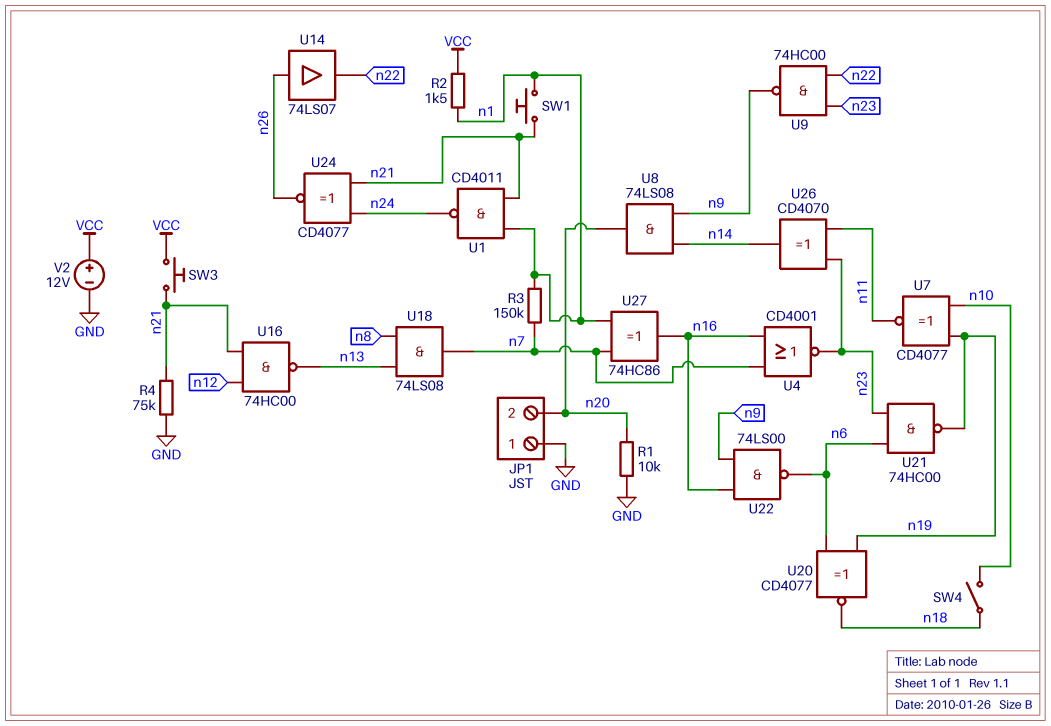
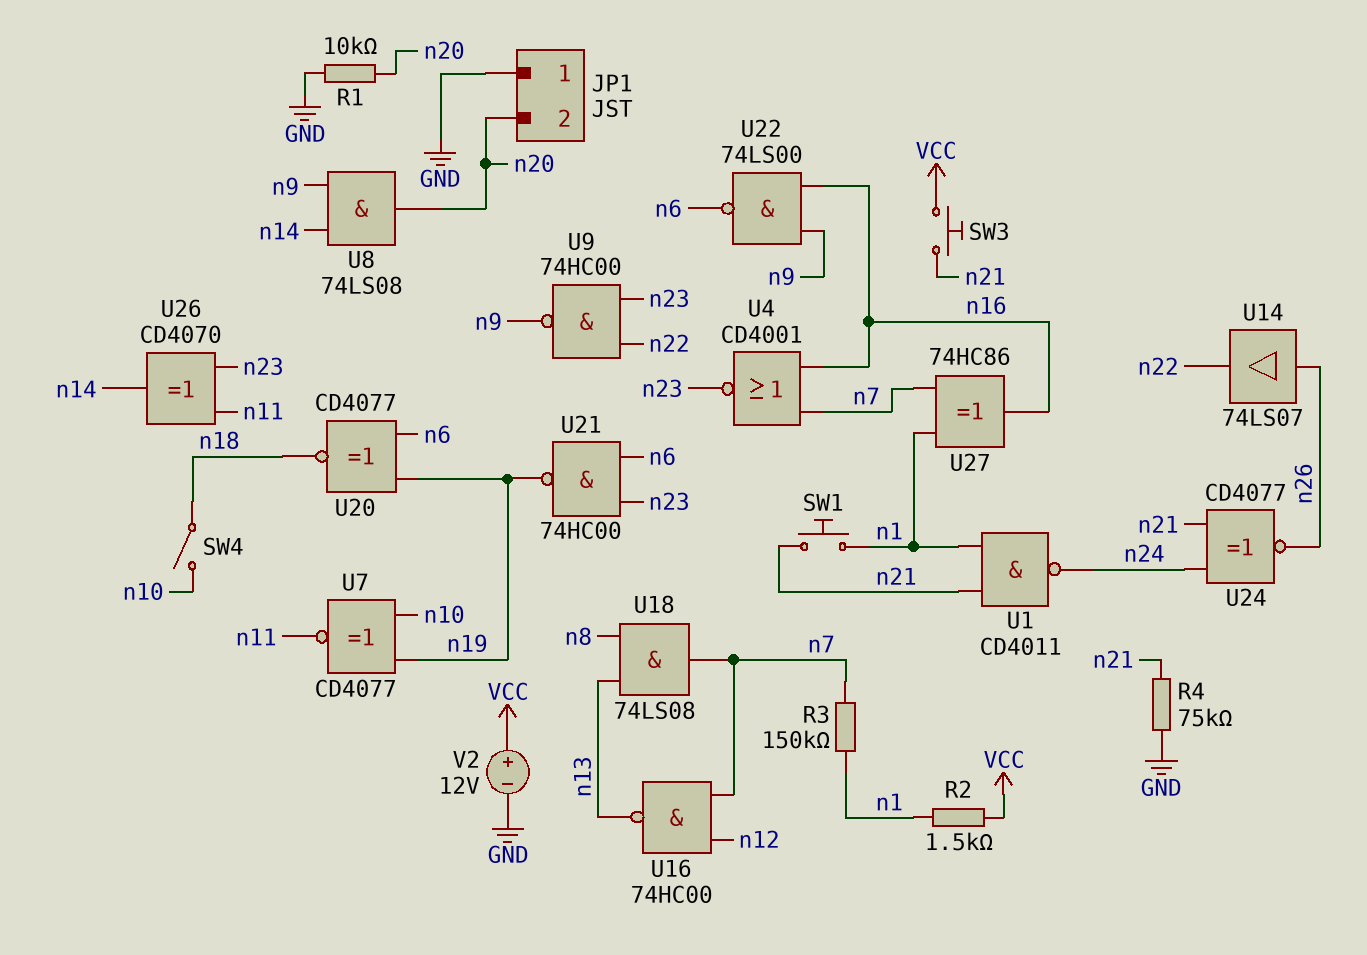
U16: NAND 74HC00 (in n12, in n21, out n13) -> NAND 74HC00 (in n7, in n12, out n13)

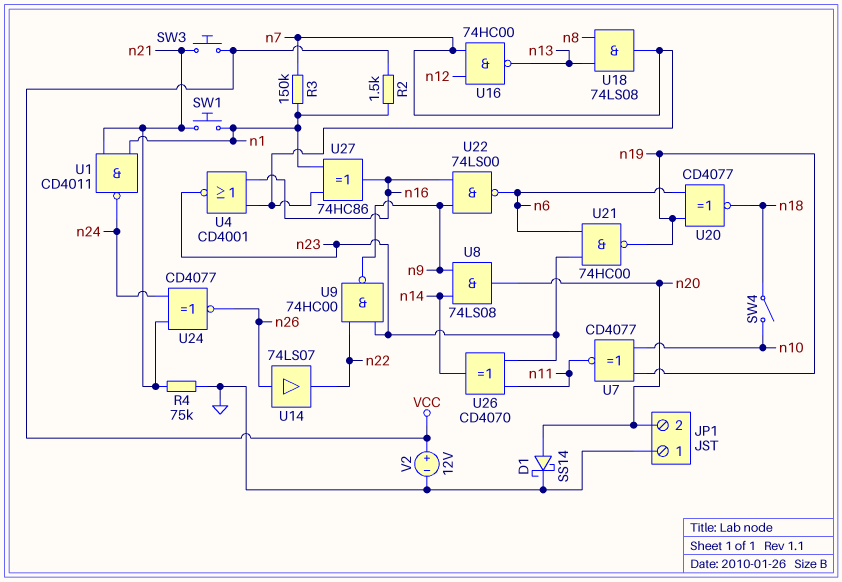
D1: none -> schottky SS14 (A n20, K GND)
R1: 10k (GND, n20) -> none

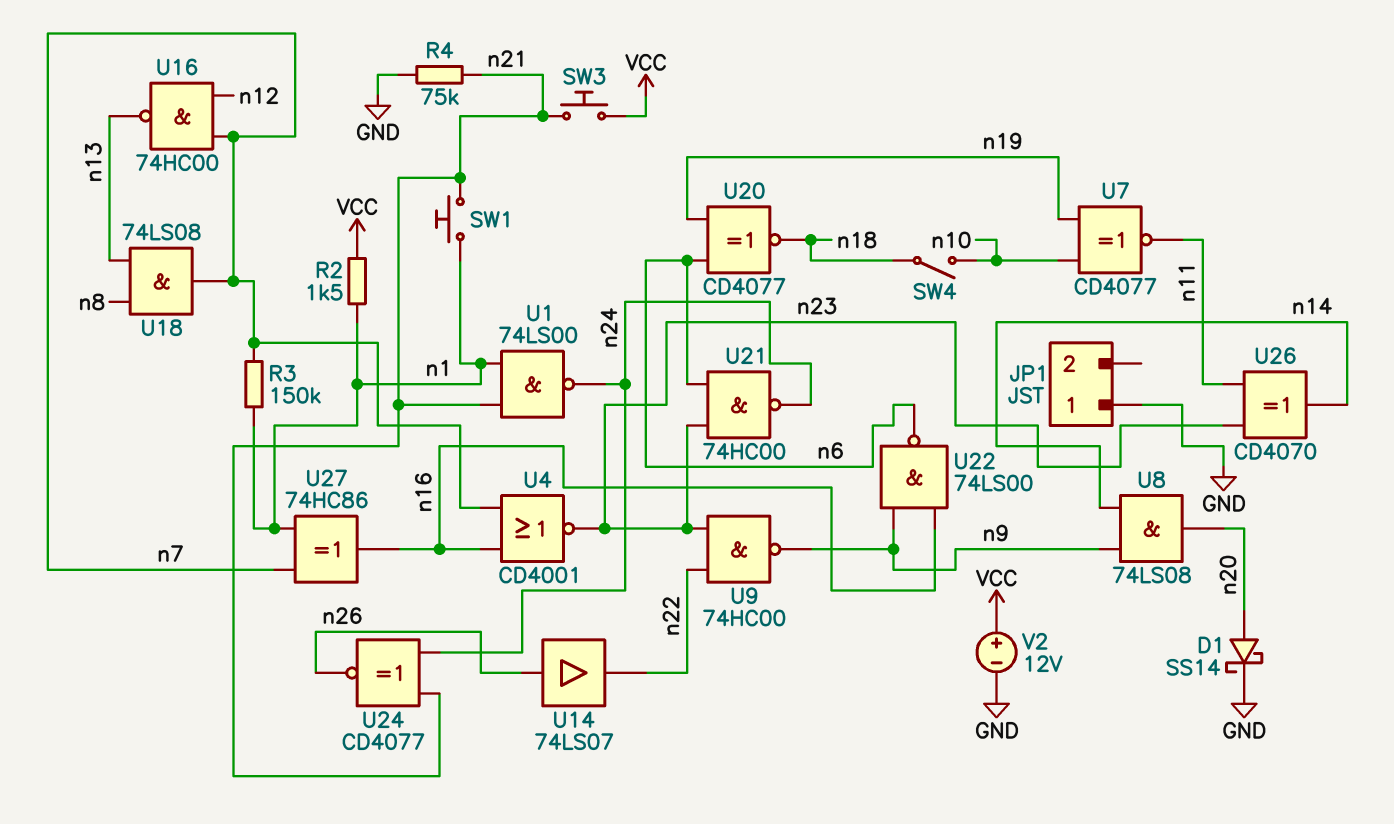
JP1 pin 2: n20 -> none
U1: NAND CD4011 (in n1, in n21, out n24) -> NAND 74LS00 (in n1, in n21, out n24)
U21: NAND 74HC00 (in n6, in n23, out n19) -> NAND 74HC00 (in n6, in n23, out n24)

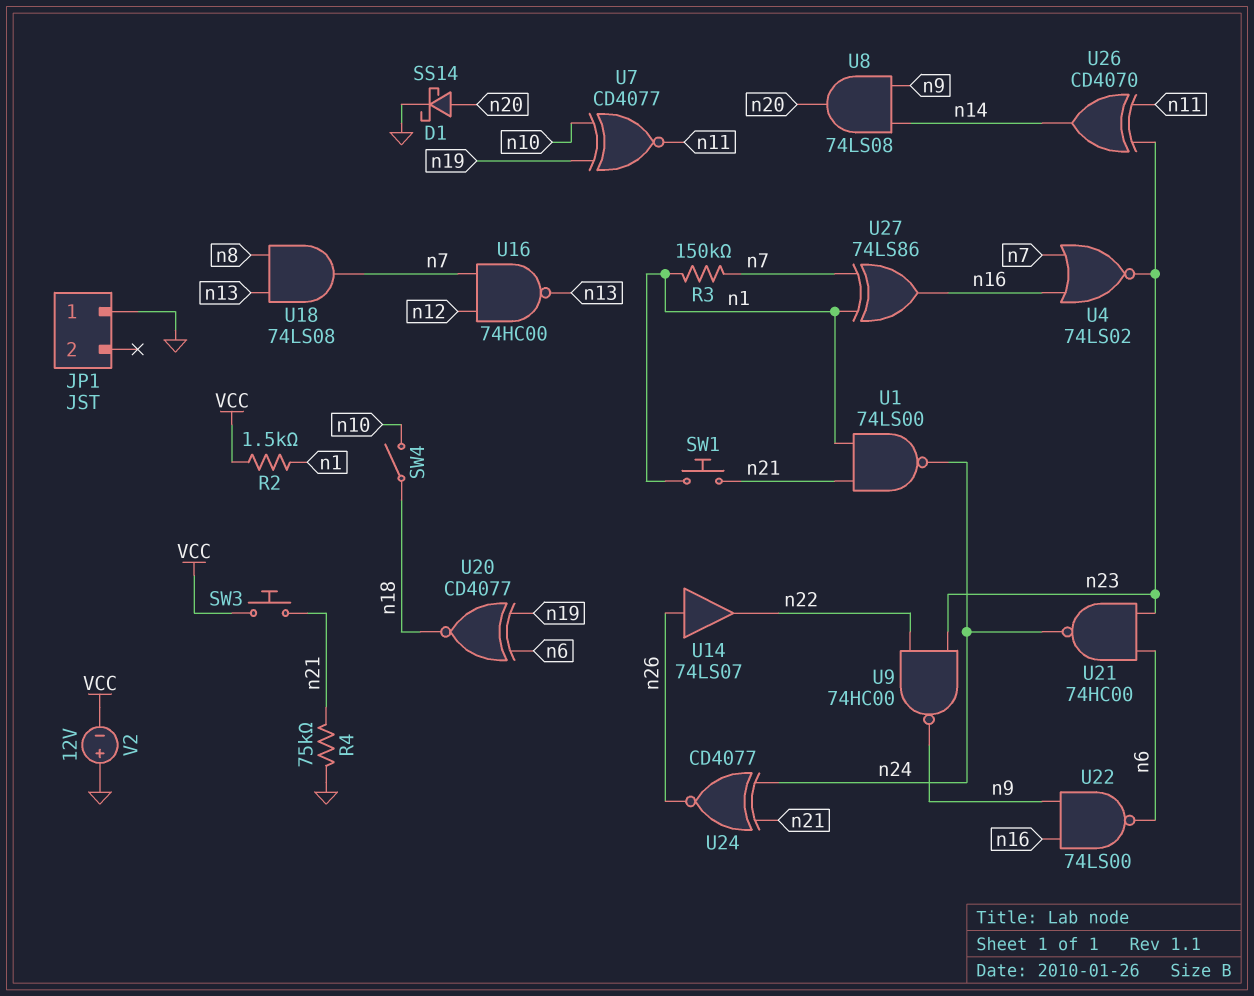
U4: NOR CD4001 (in n7, in n16, out n23) -> NOR 74LS02 (in n7, in n16, out n23)
U27: XOR 74HC86 (in n1, in n7, out n16) -> XOR 74LS86 (in n1, in n7, out n16)
V2: 12V (plus VCC, minus GND) -> 12V (plus GND, minus VCC)

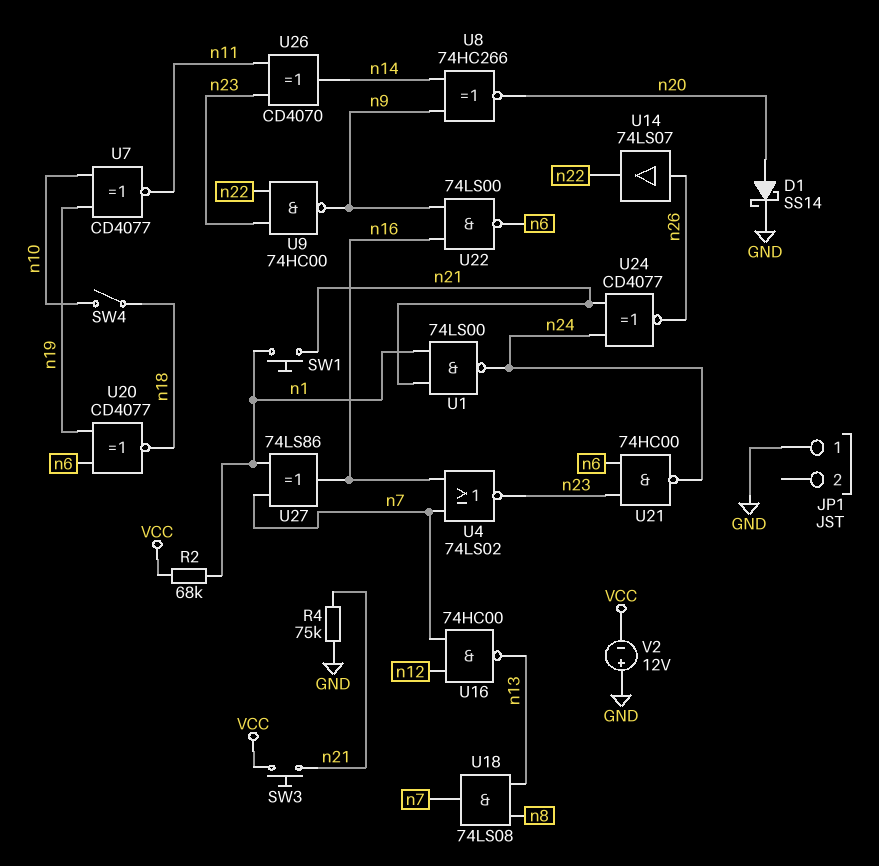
R2: 1.5k (VCC, n1) -> 68k (VCC, n1)
R3: 150k (n1, n7) -> none
U8: AND 74LS08 (in n9, in n14, out n20) -> XNOR 74HC266 (in n9, in n14, out n20)

